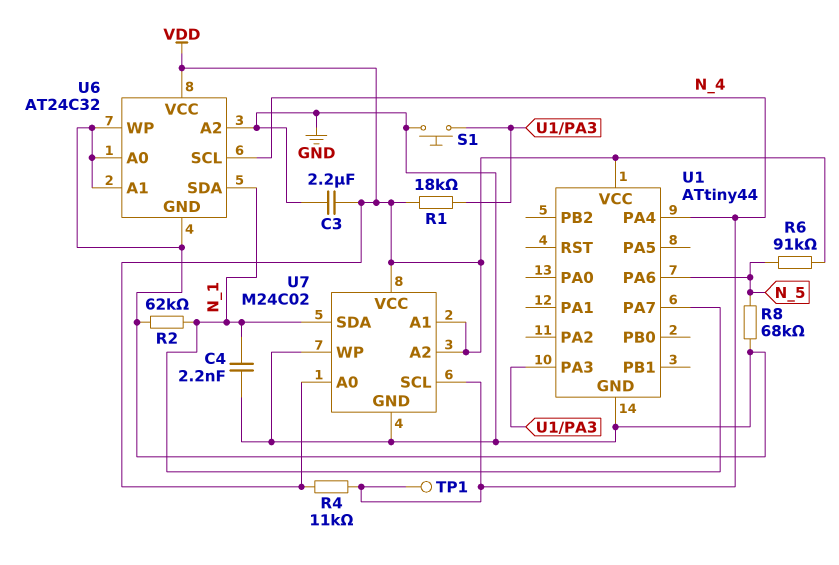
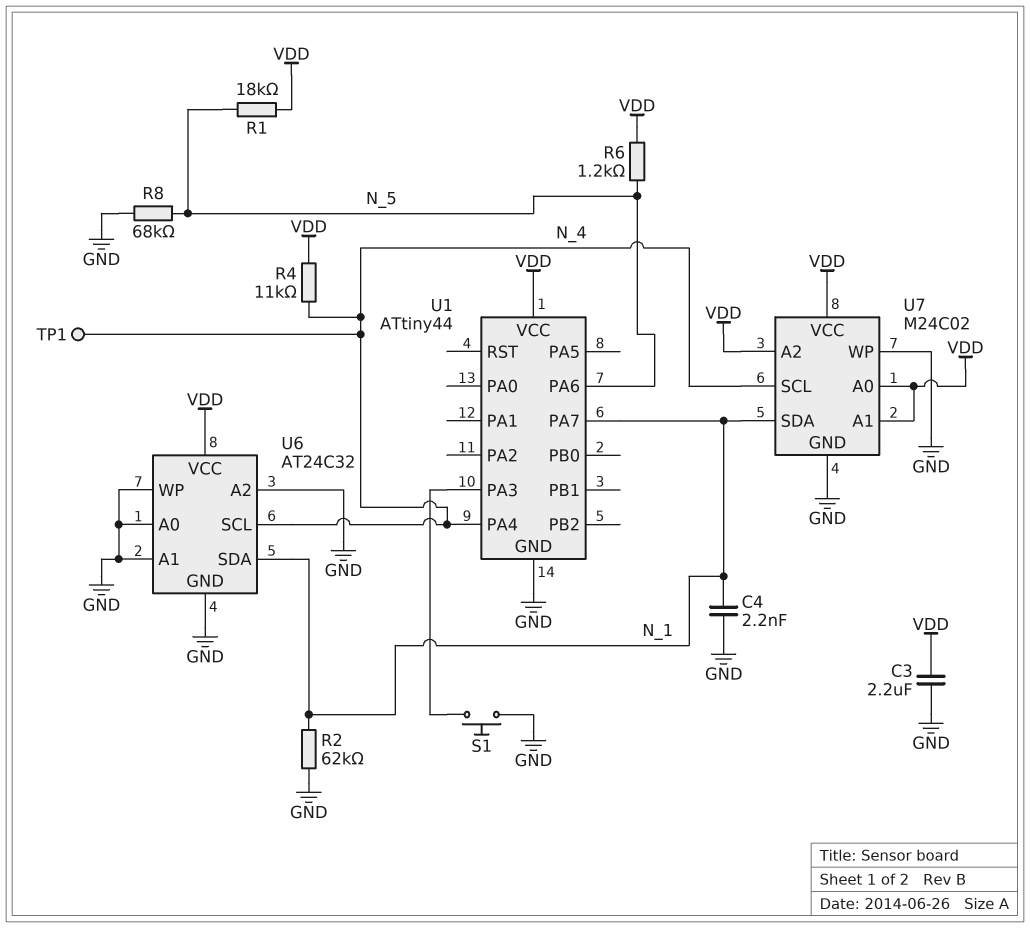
R1: 18k (U1/PA3, VDD) -> 18k (N_5, VDD)
R6: 91k (N_5, VDD) -> 1.2k (N_5, VDD)

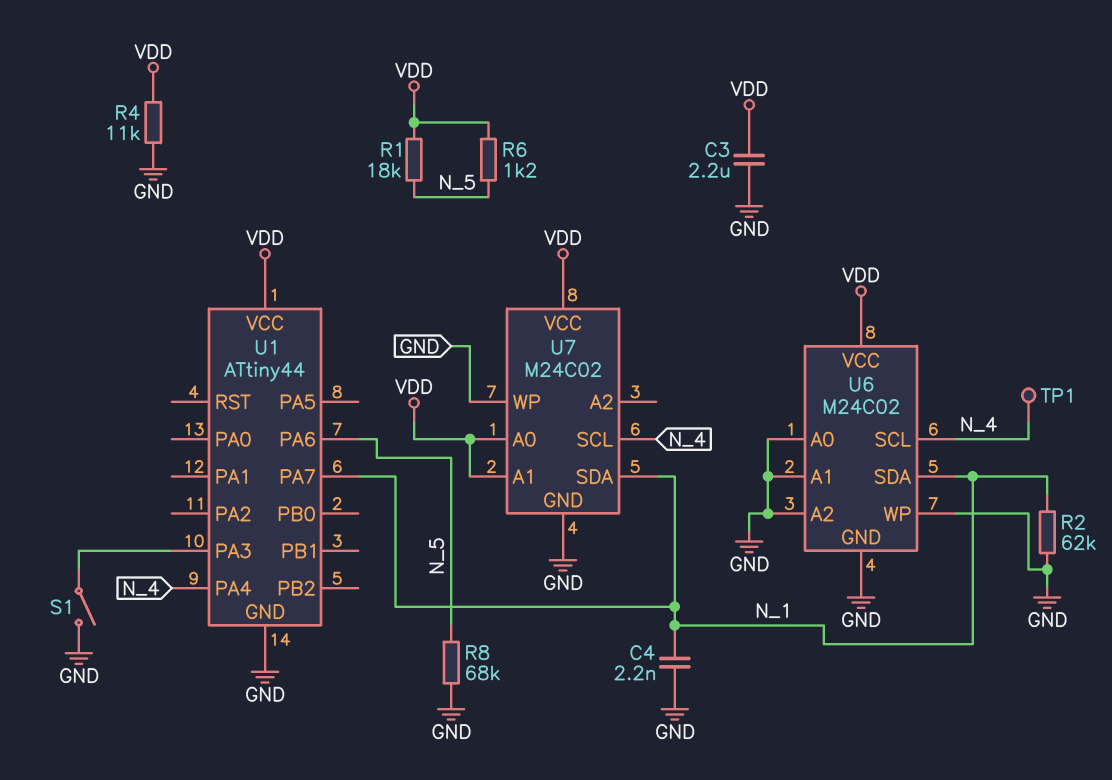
R4: 11k (N_4, VDD) -> 11k (GND, VDD)
S1: button (GND, U1/PA3) -> switch (GND, U1/PA3)
U6: AT24C32 -> M24C02
U7 pin A2: VDD -> none

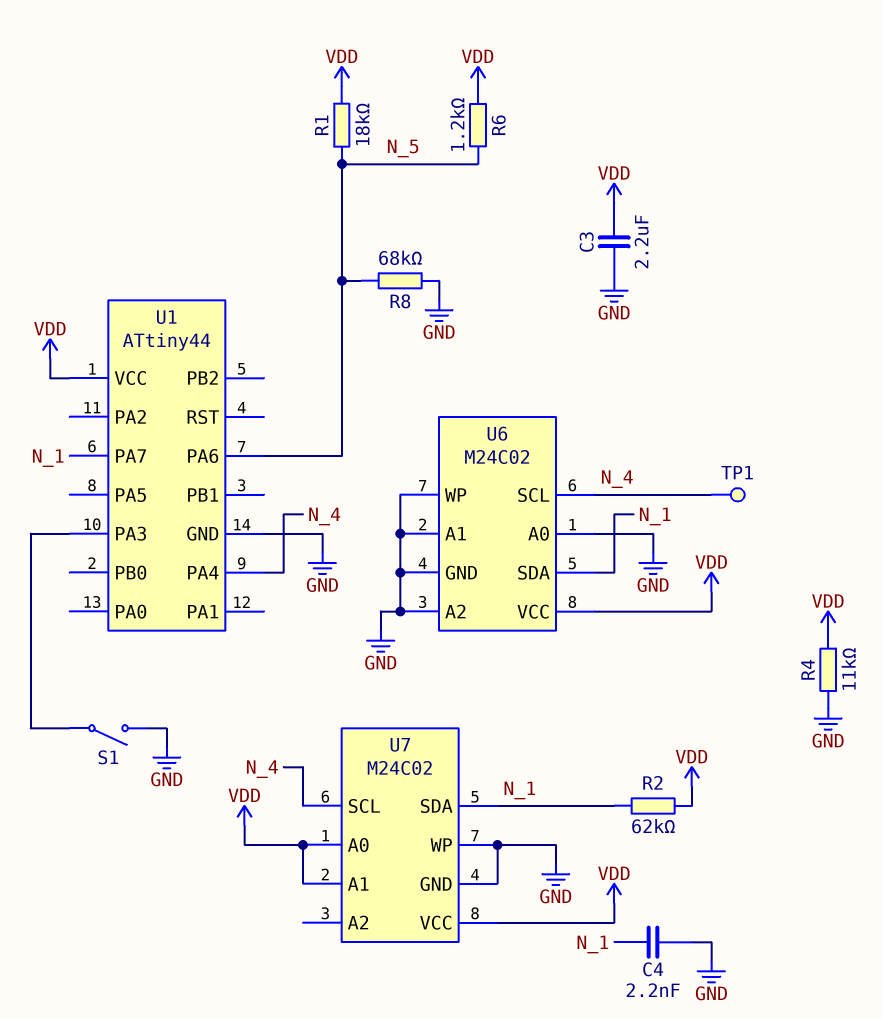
R2: 62k (GND, N_1) -> 62k (N_1, VDD)

